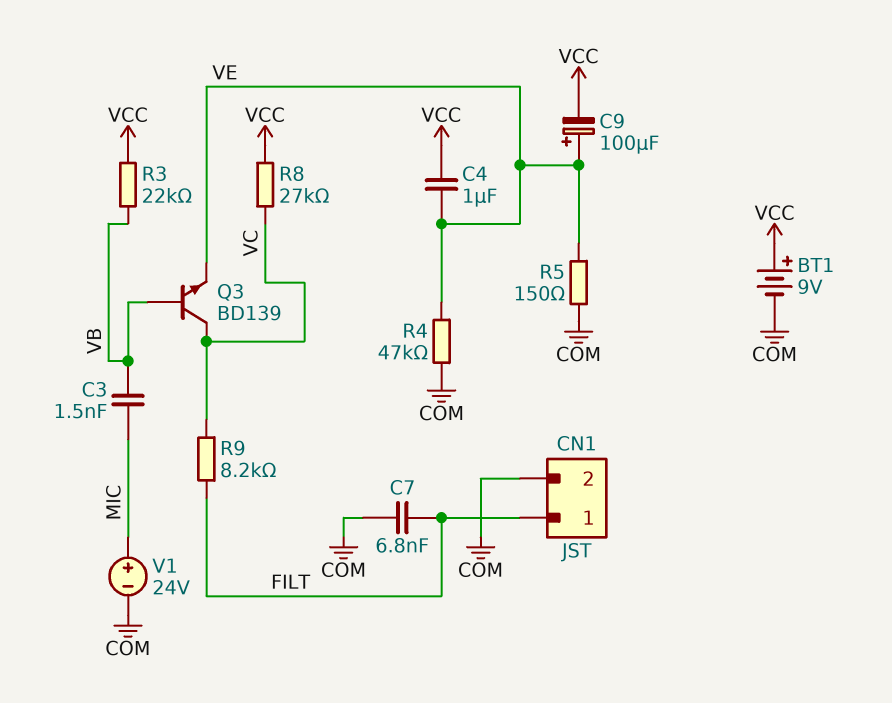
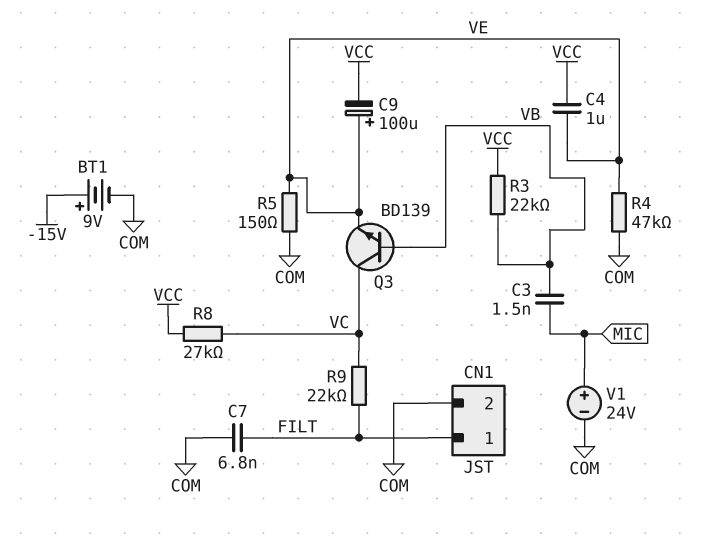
BT1: 9V (plus VCC, minus COM) -> 9V (plus -15V, minus COM)
R9: 8.2k (FILT, VC) -> 22k (FILT, VC)

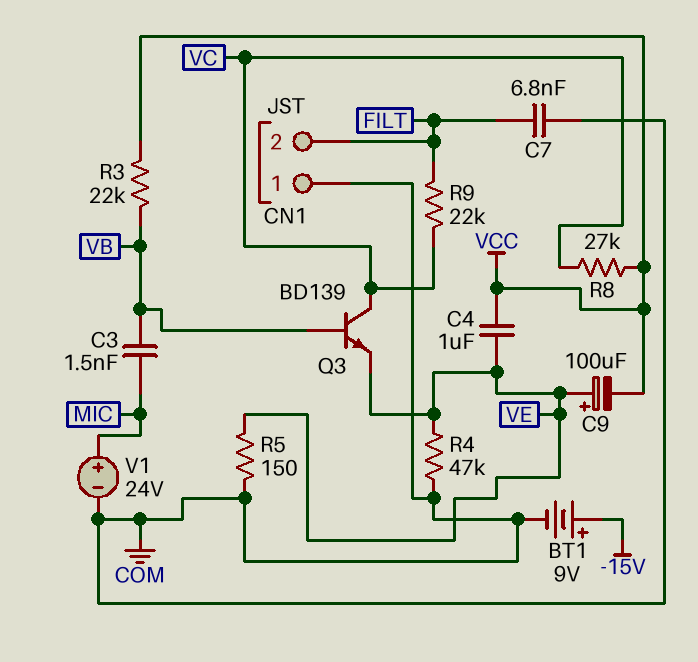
CN1 pin 1: FILT -> COM
CN1 pin 2: COM -> FILT

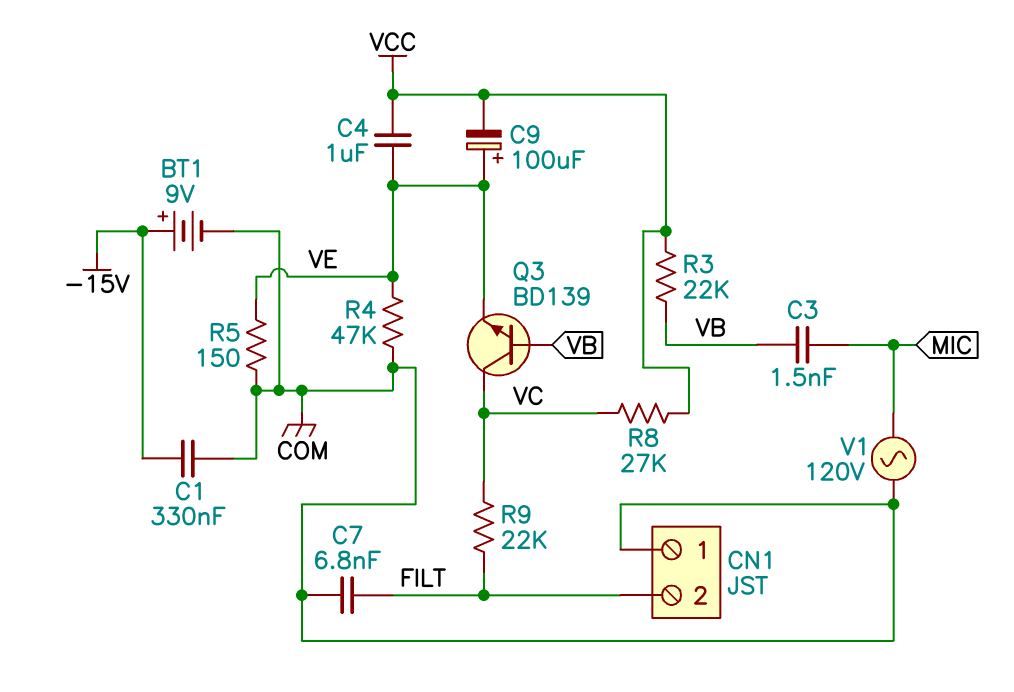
C1: none -> 330nF (-15V, COM)
V1: 24V (plus MIC, minus COM) -> AC 120V (COM, MIC)

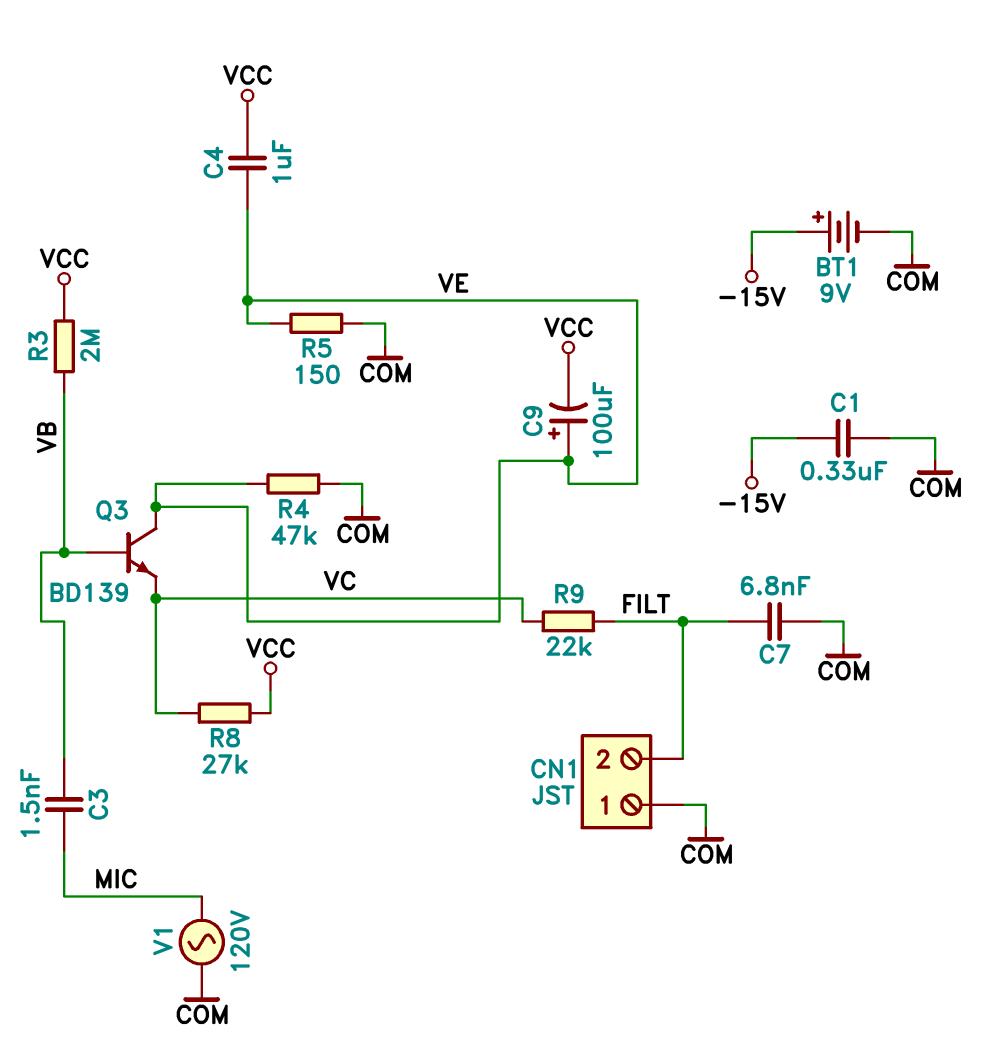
Q3: NPN BD139 (B VB, C VC, E VE) -> NPN BD139 (B VB, C VE, E VC)
R3: 22k (VB, VCC) -> 2M (VB, VCC)

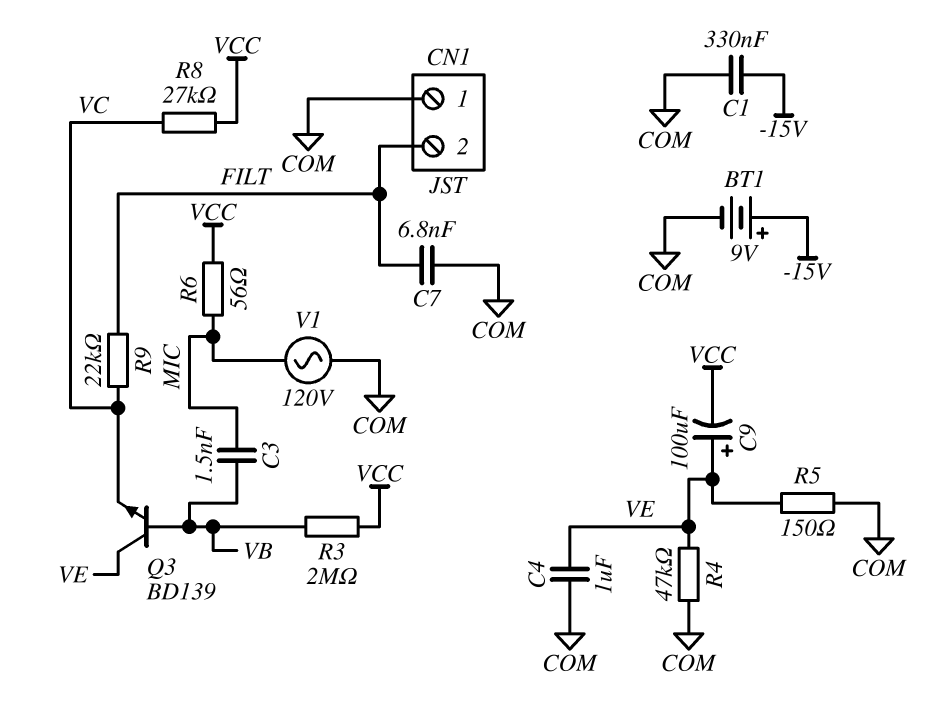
C4: 1uF (VCC, VE) -> 1uF (COM, VE)
R6: none -> 56 (MIC, VCC)

